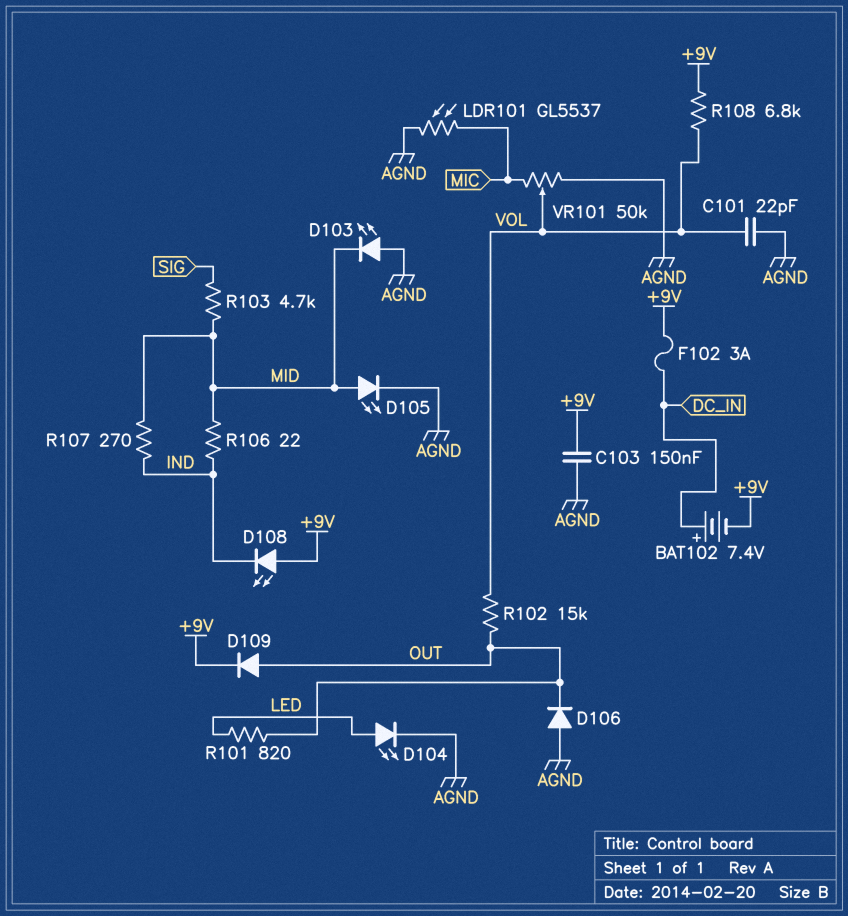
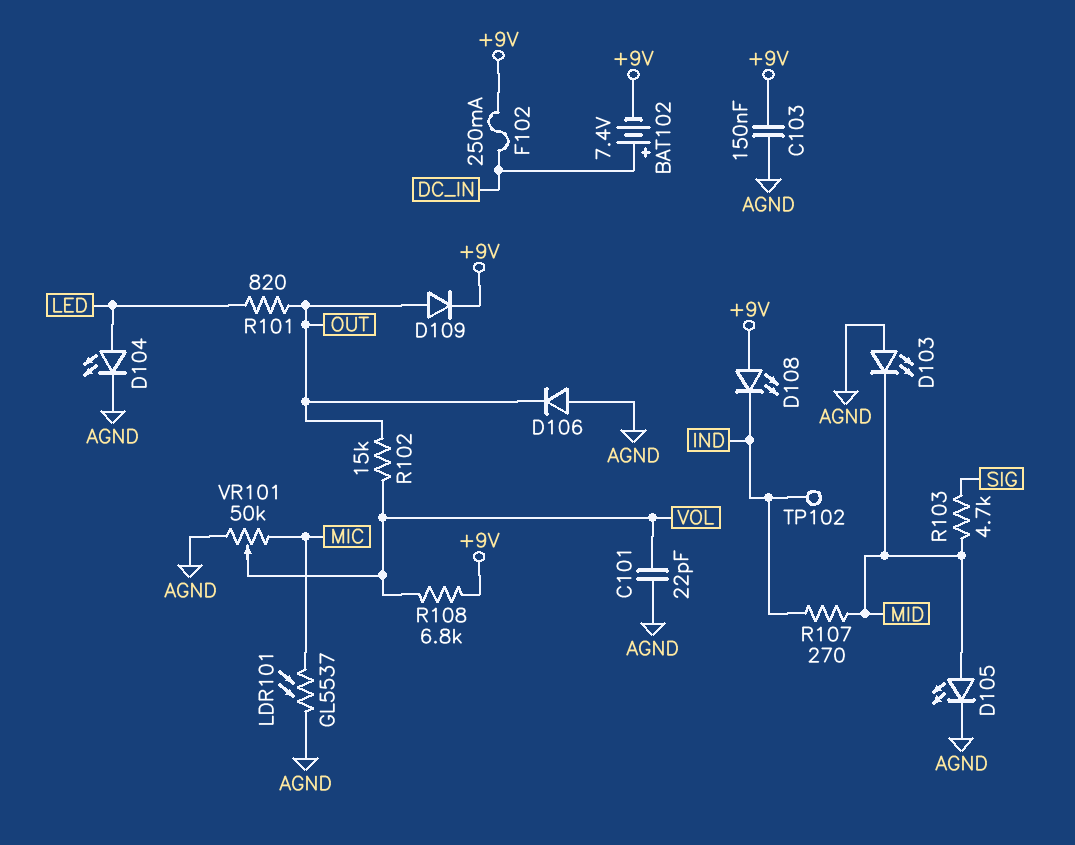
F102: 3A (+9V, DC_IN) -> 250mA (+9V, DC_IN)
R106: 22 (IND, MID) -> none
TP102: none -> test point (IND)

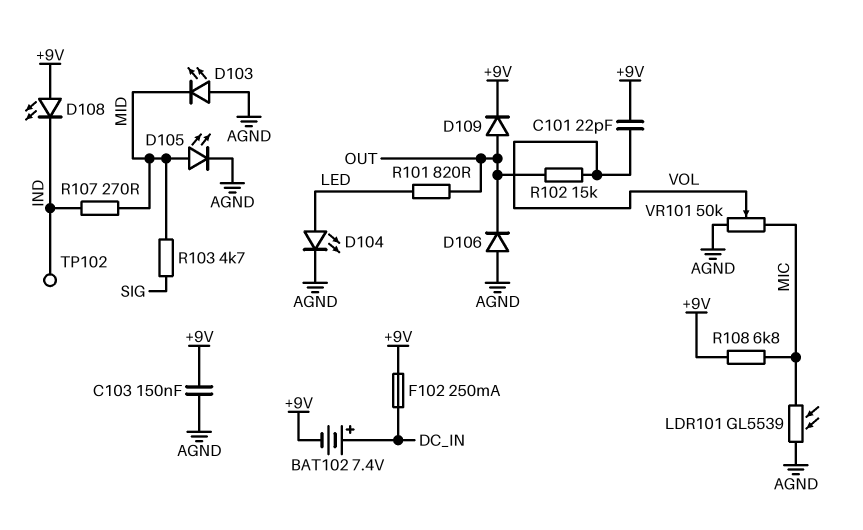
C101: 22pF (AGND, VOL) -> 22pF (+9V, VOL)
LDR101: GL5537 (AGND, MIC) -> GL5539 (AGND, MIC)
R108: 6.8k (+9V, VOL) -> 6.8k (+9V, MIC)

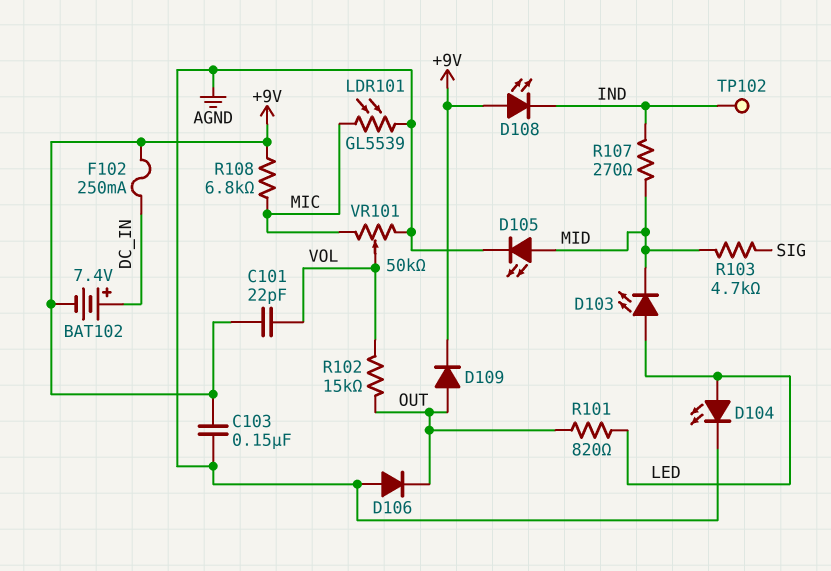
D103: LED (A AGND, K MID) -> LED (A LED, K MID)

